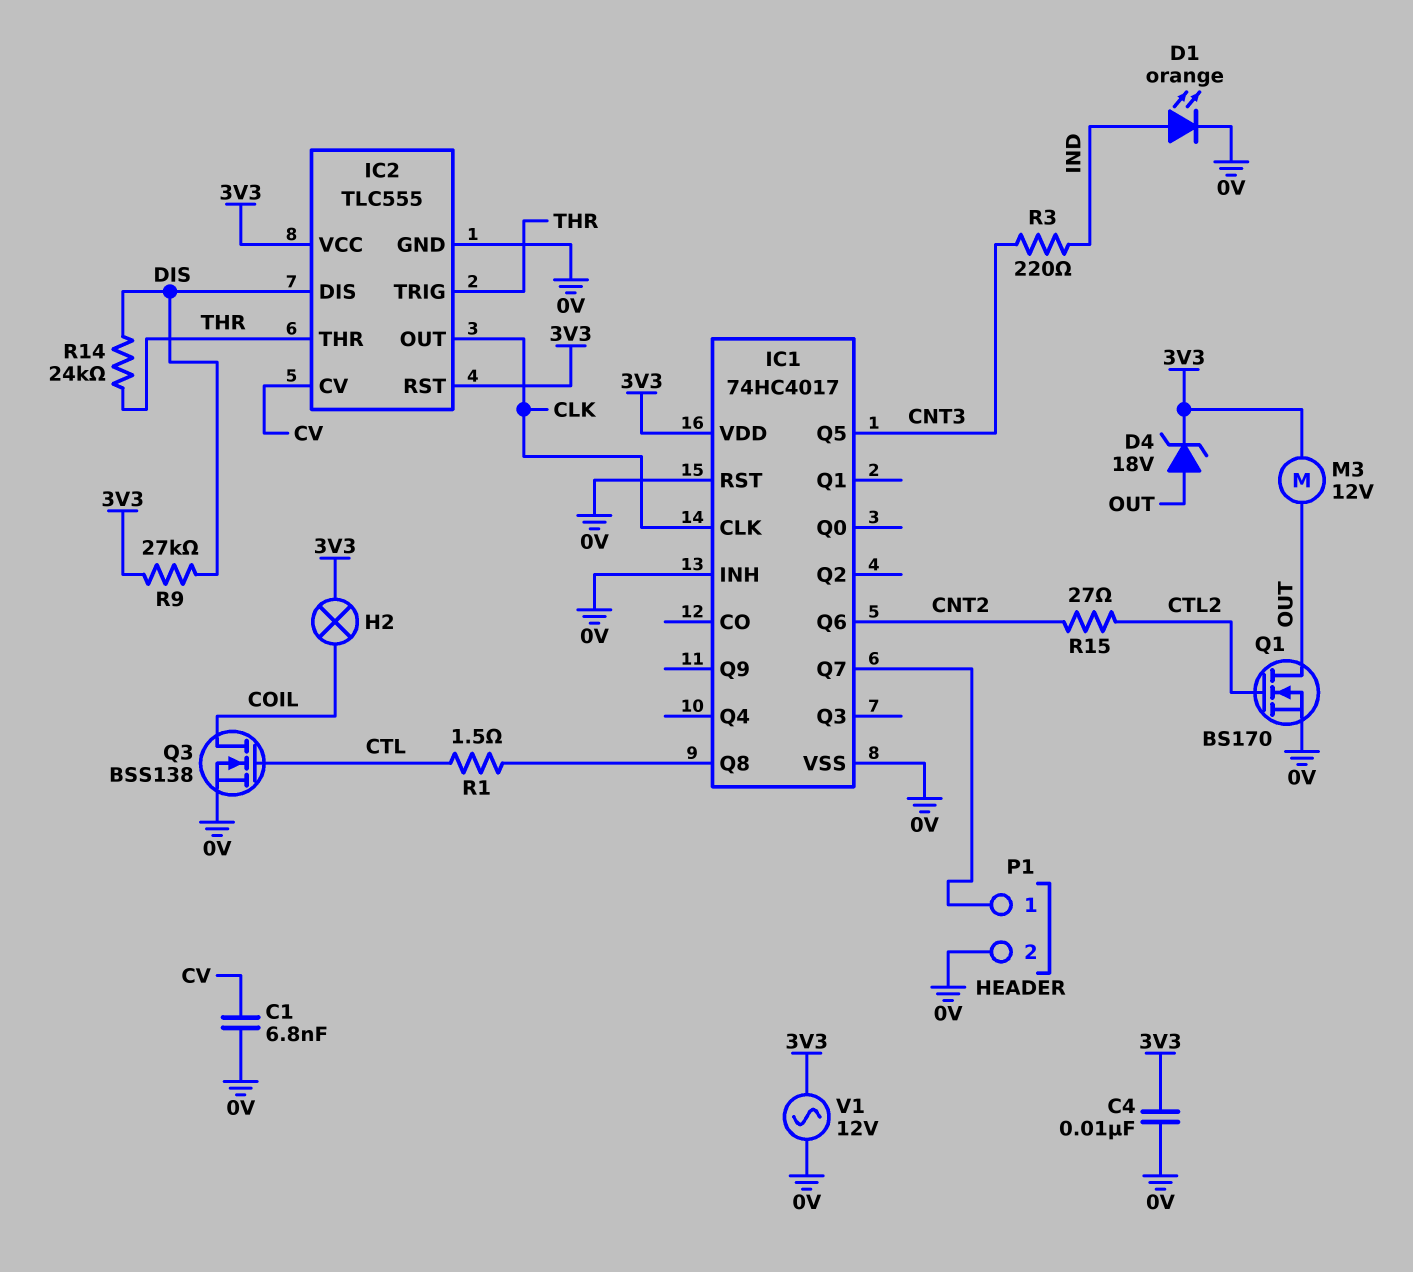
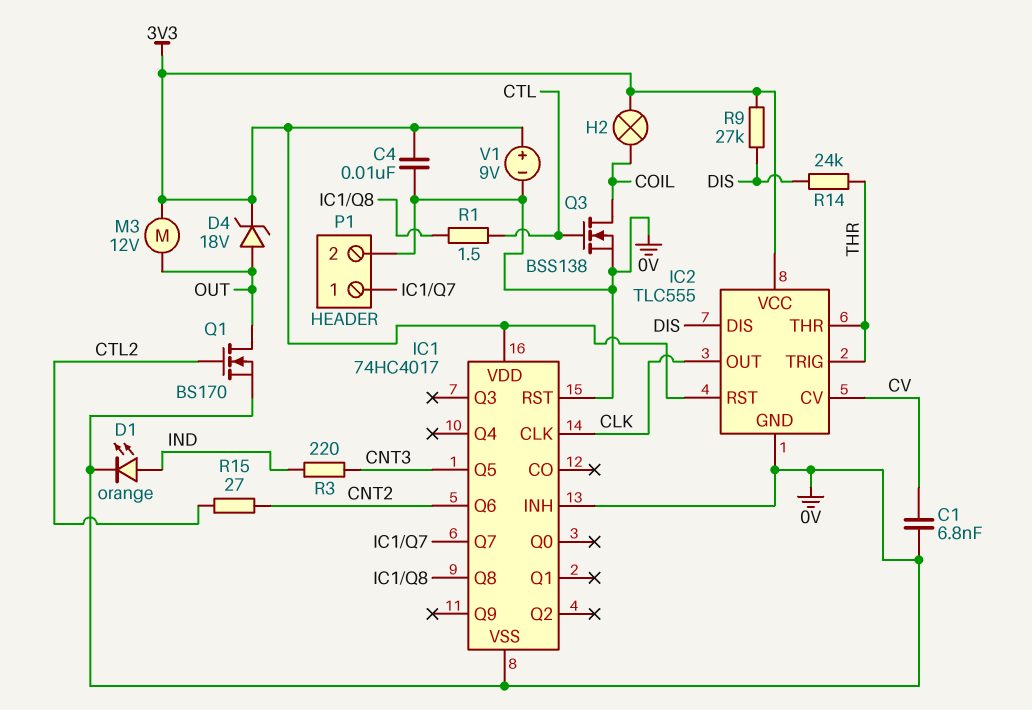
V1: AC 12V (0V, 3V3) -> 9V (plus 3V3, minus 0V)

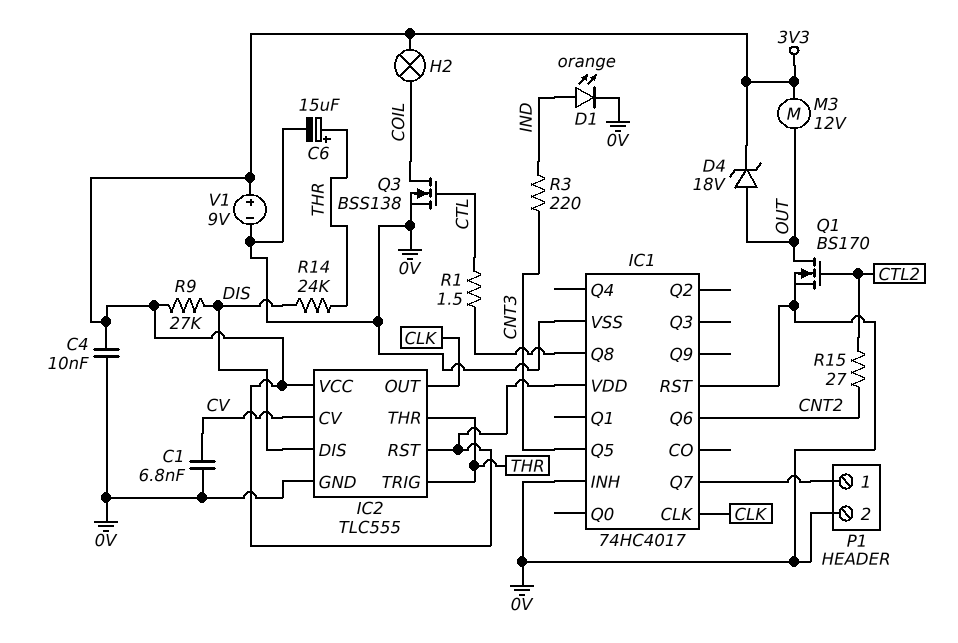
C6: none -> 15uF (plus THR, minus 0V)

